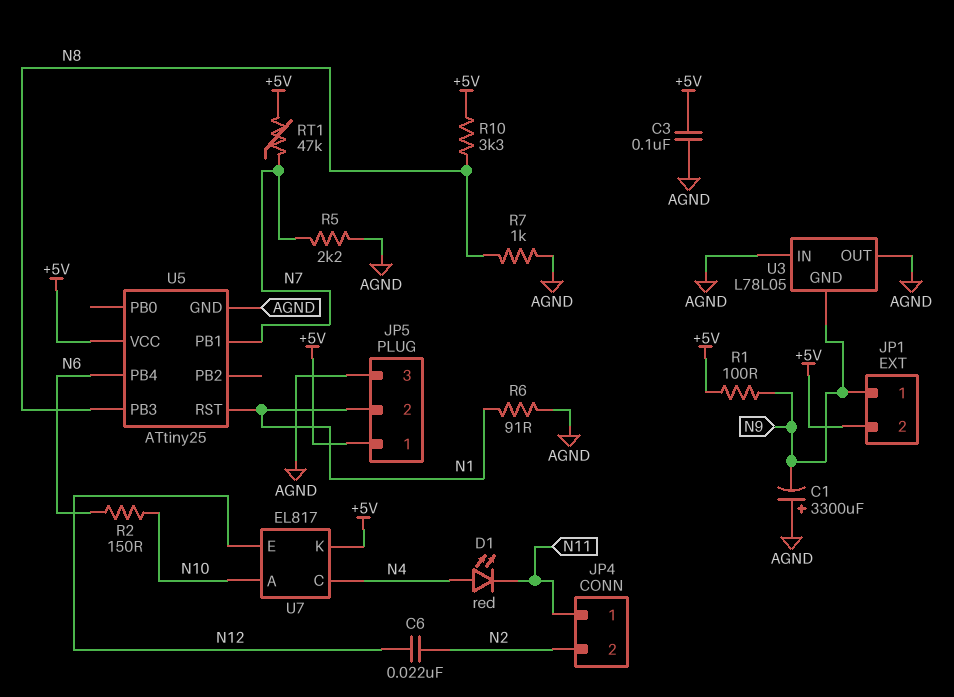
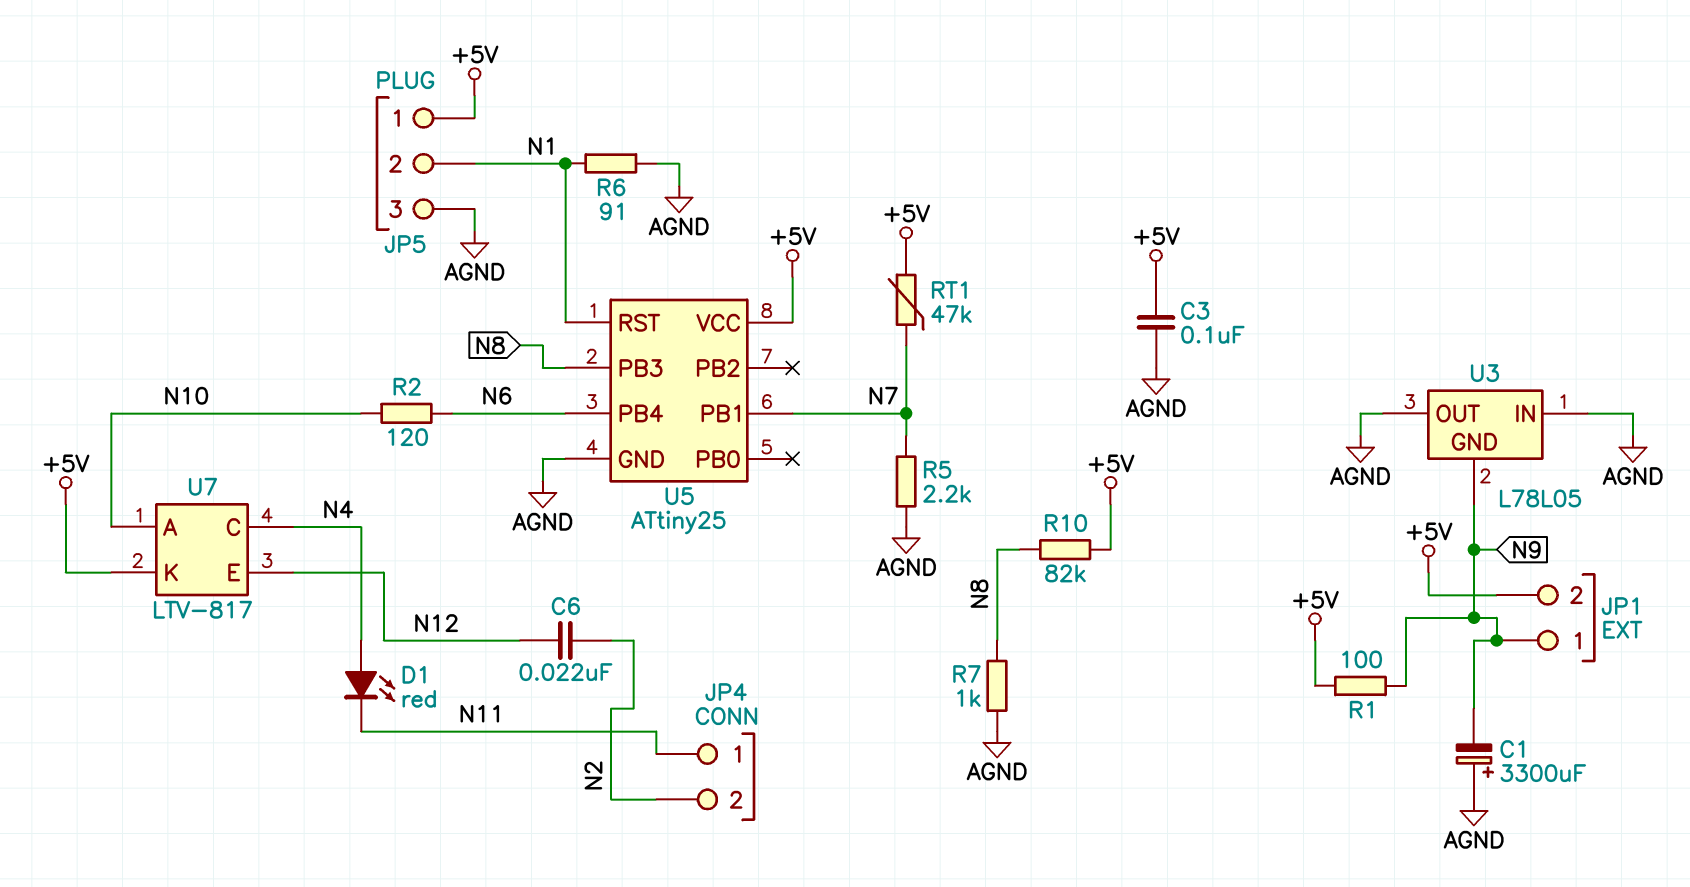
R2: 150 (N6, N10) -> 120 (N6, N10)
R10: 3.3k (+5V, N8) -> 82k (+5V, N8)
U7: EL817 -> LTV-817

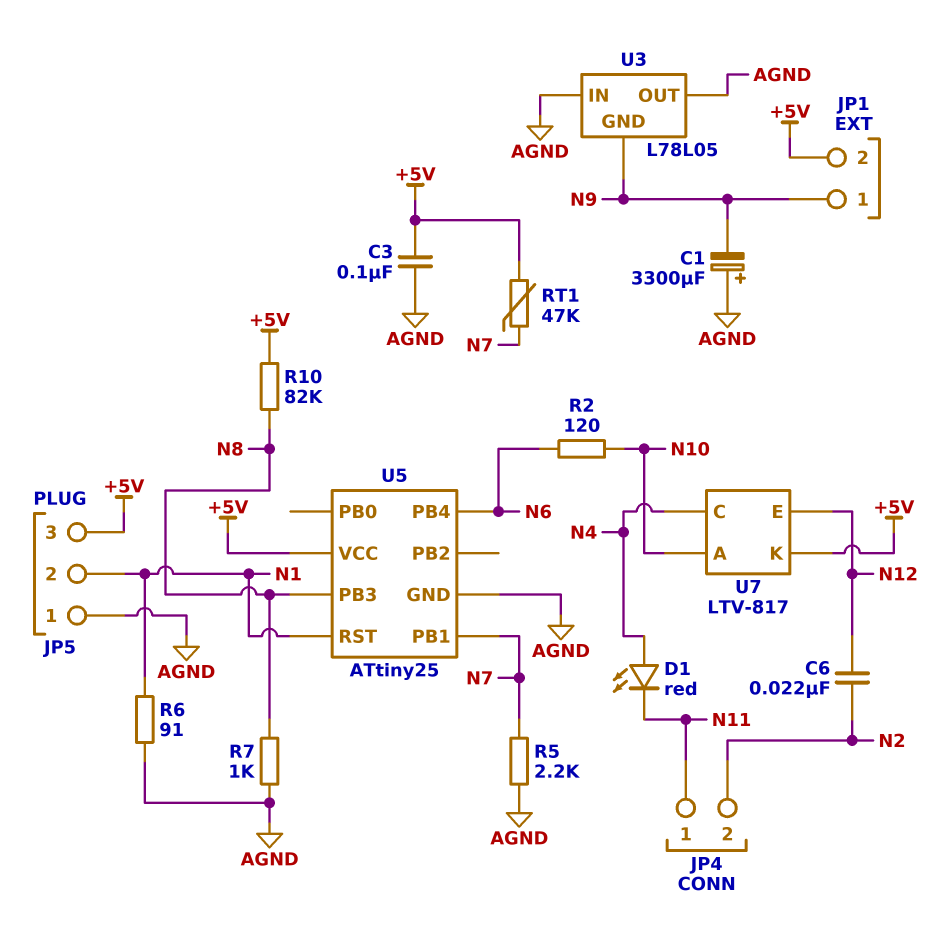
JP5 pin 1: +5V -> AGND
JP5 pin 3: AGND -> +5V
R1: 100 (+5V, N9) -> none

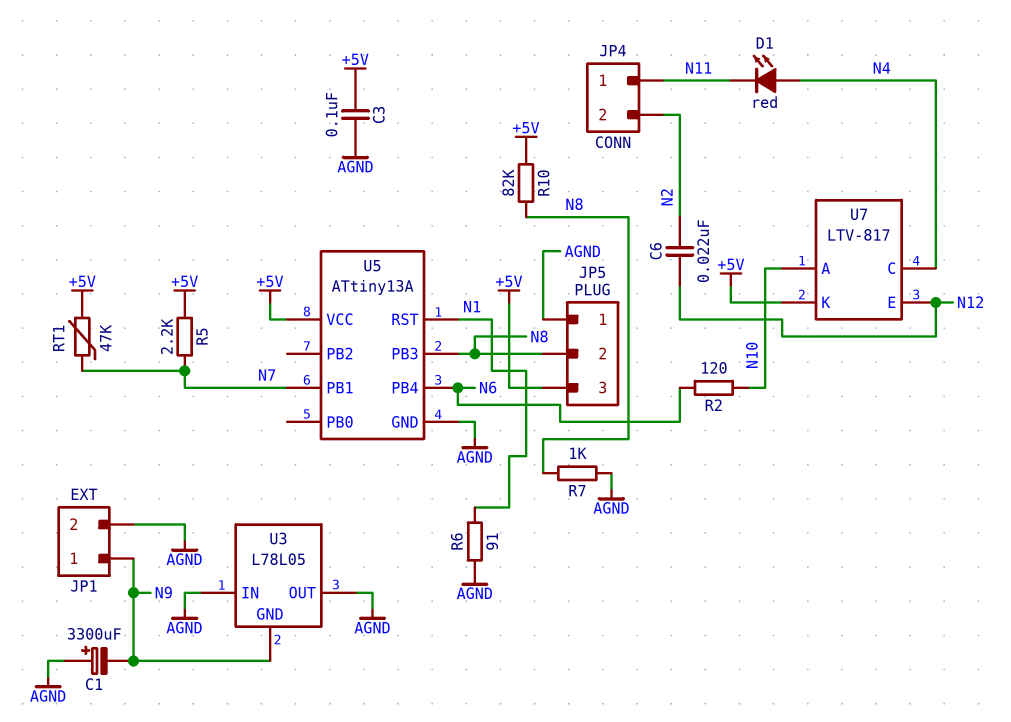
JP1 pin 2: +5V -> AGND
JP5 pin 2: N1 -> N8
R5: 2.2k (AGND, N7) -> 2.2k (+5V, N7)
U5: ATtiny25 -> ATtiny13A

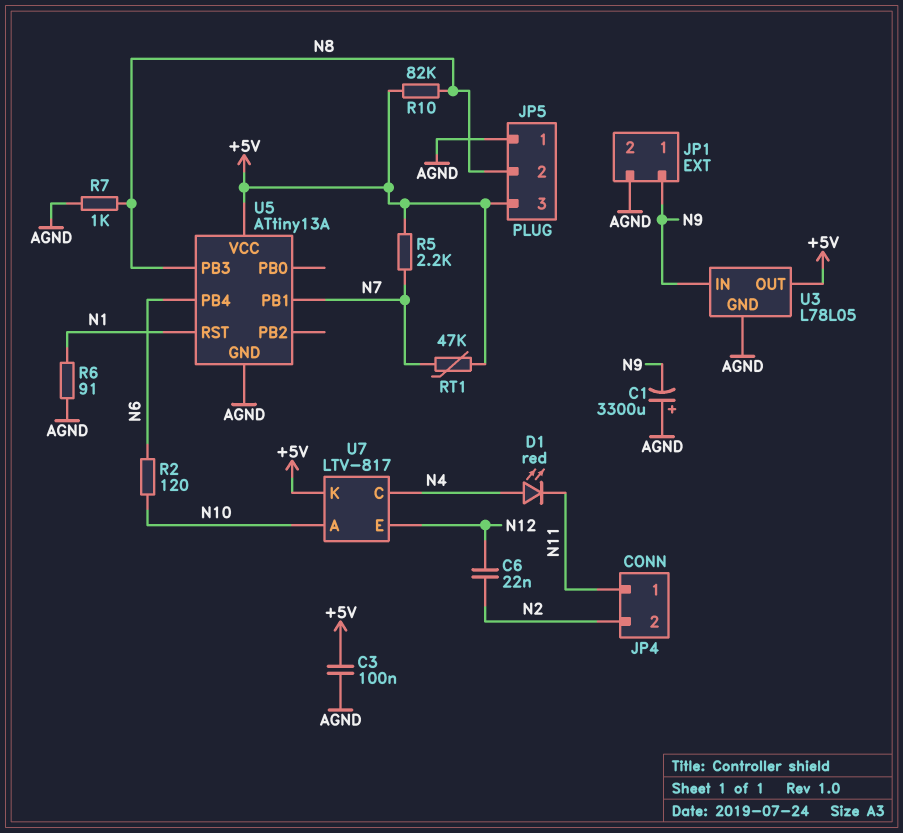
U3 pin GND: N9 -> AGND
U3 pin IN: AGND -> N9
U3 pin OUT: AGND -> +5V

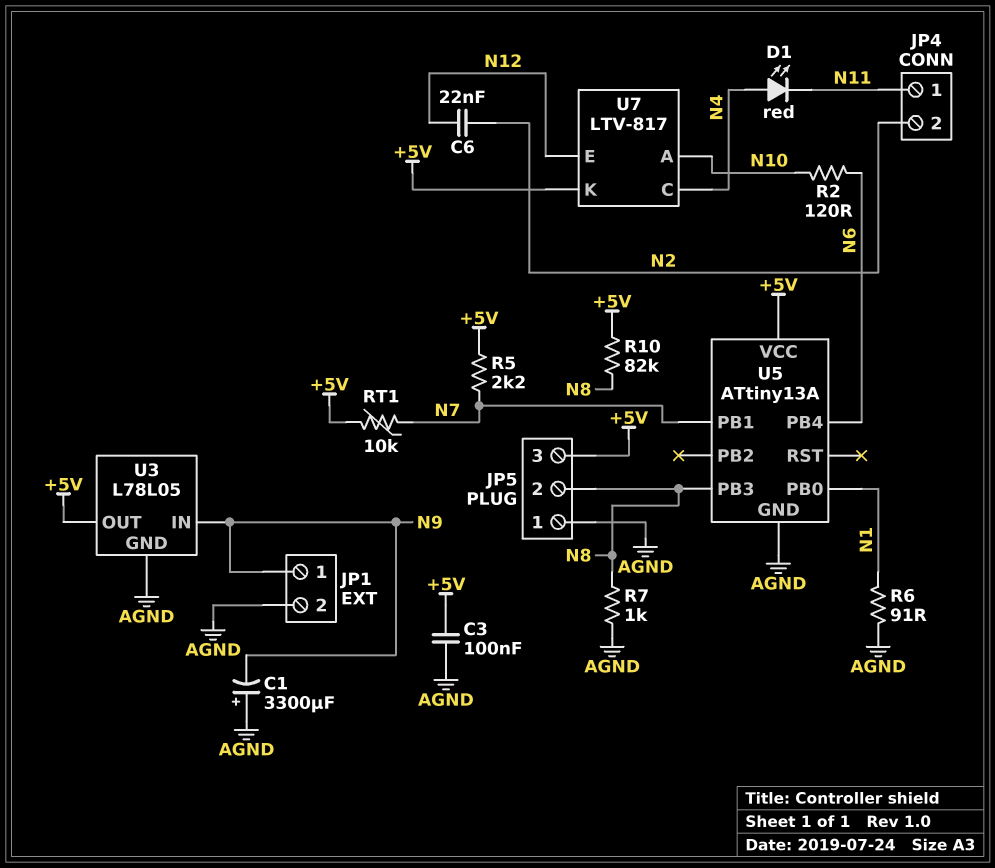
RT1: 47k (+5V, N7) -> 10k (+5V, N7)
U5 pin PB0: none -> N1
U5 pin RST: N1 -> none

